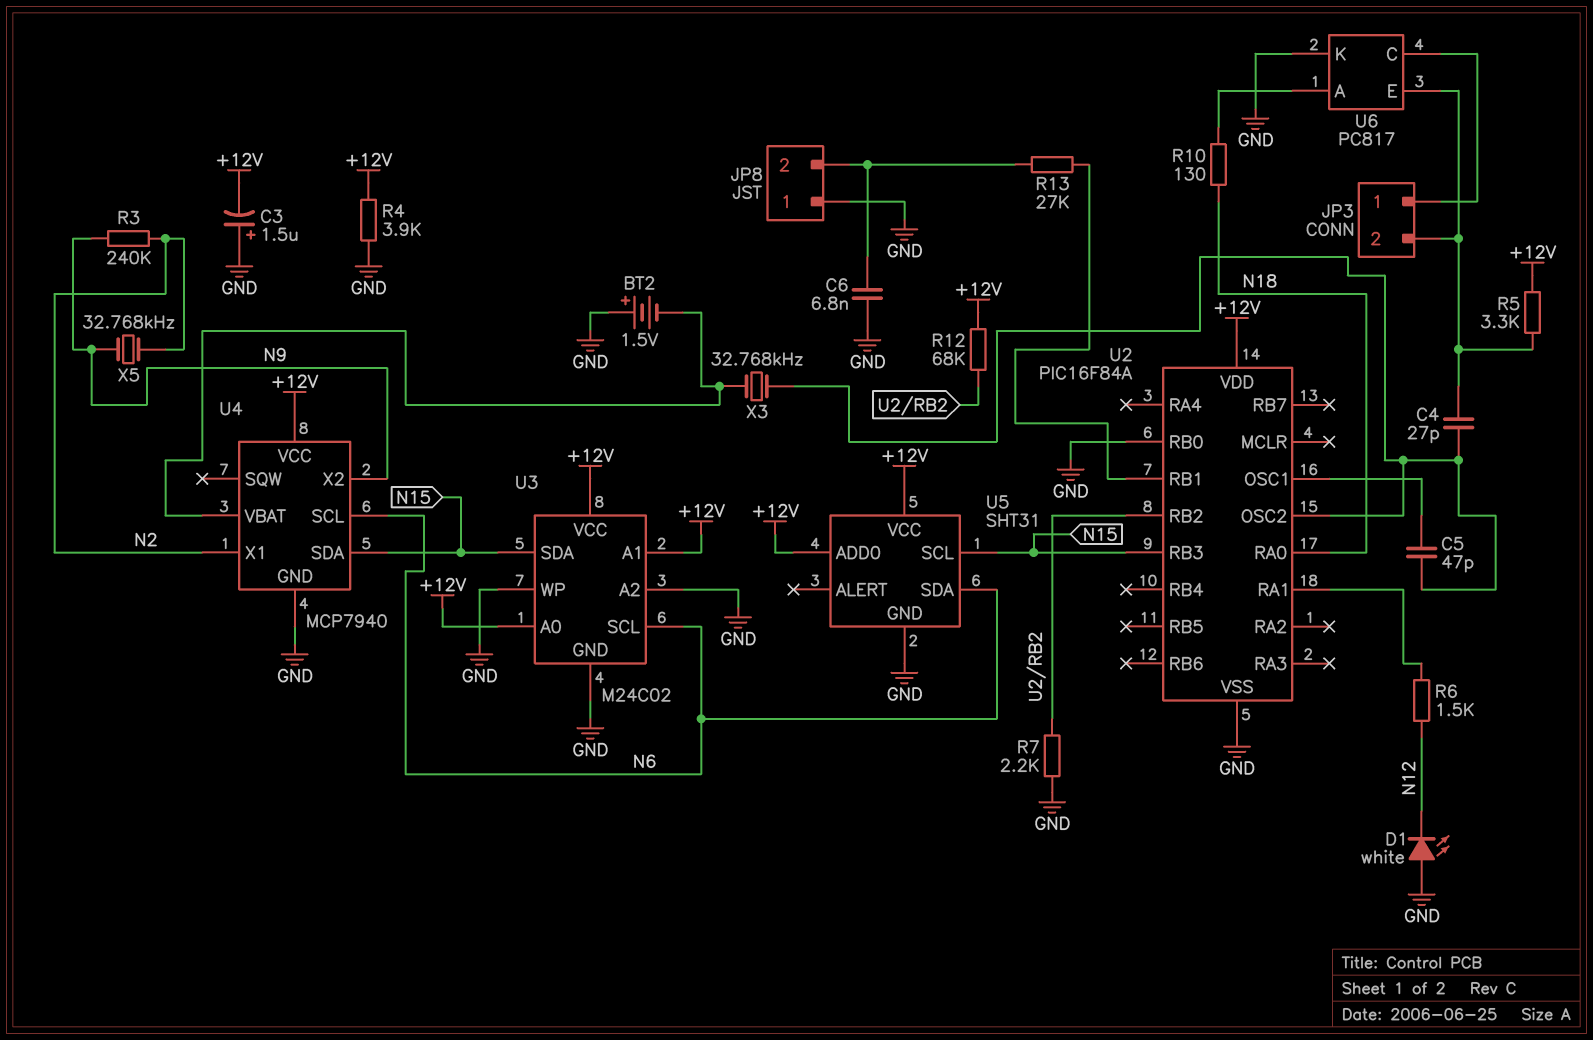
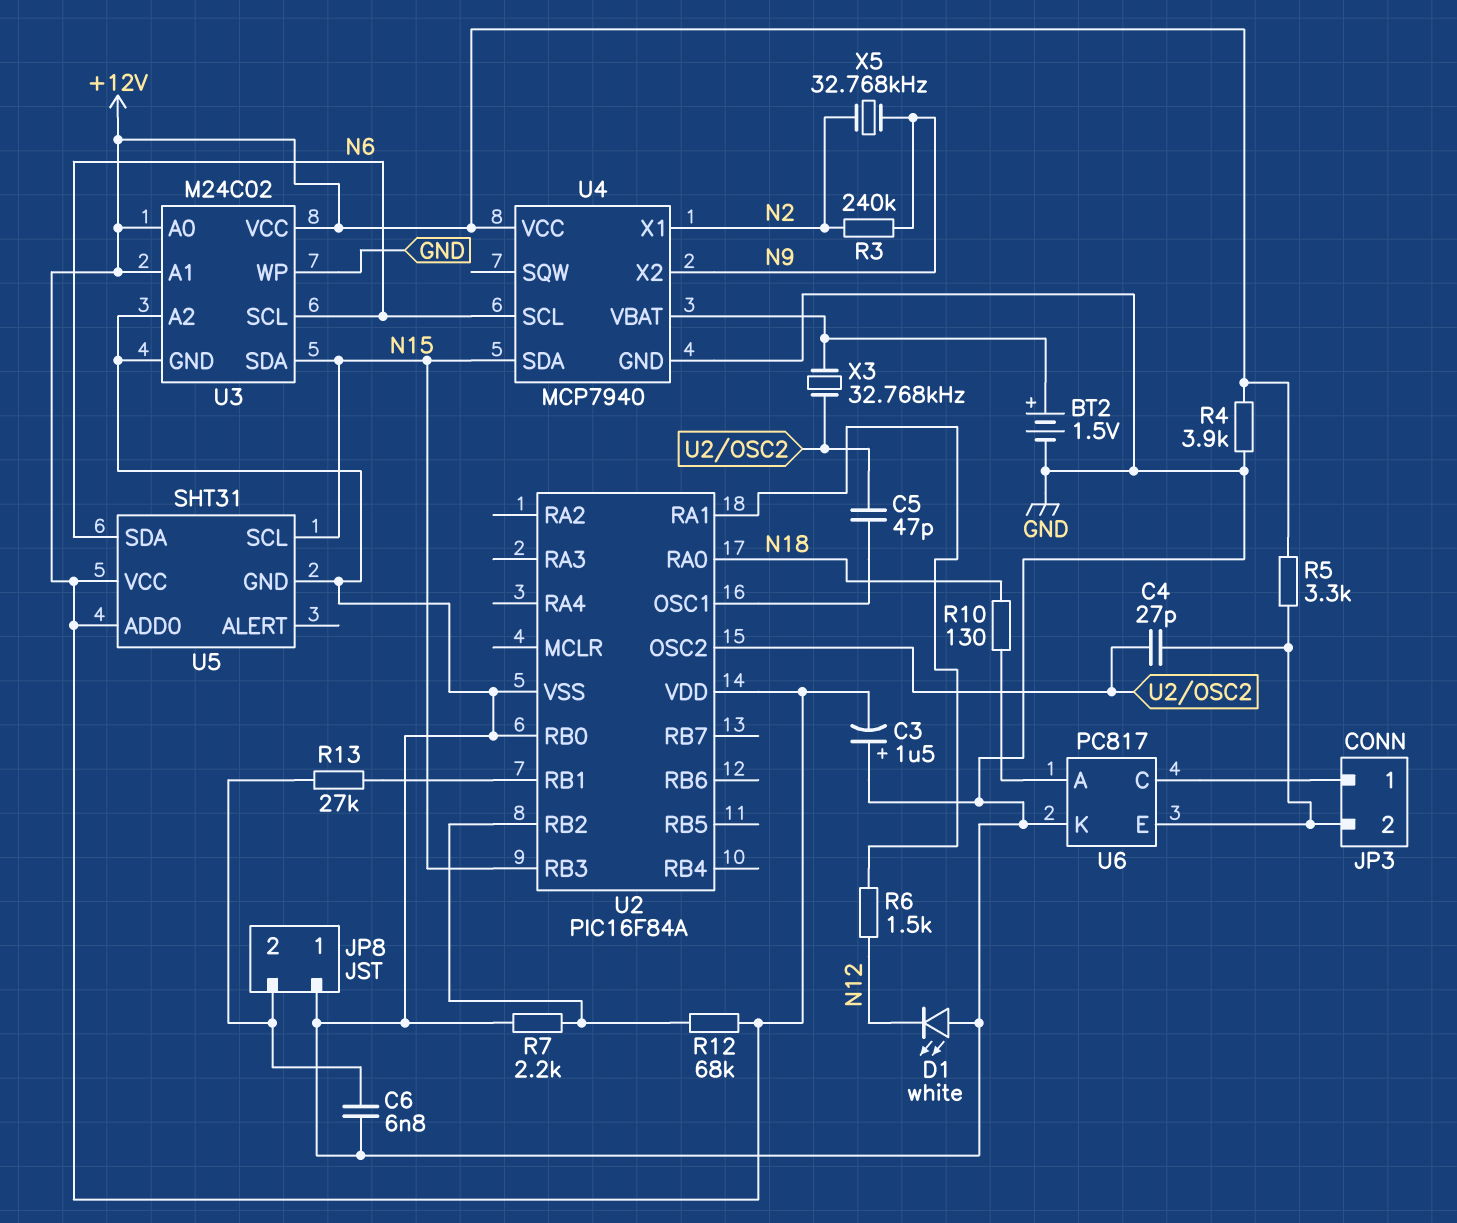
BT2: 1.5V (plus GND, minus U4/VBAT) -> 1.5V (plus U4/VBAT, minus GND)

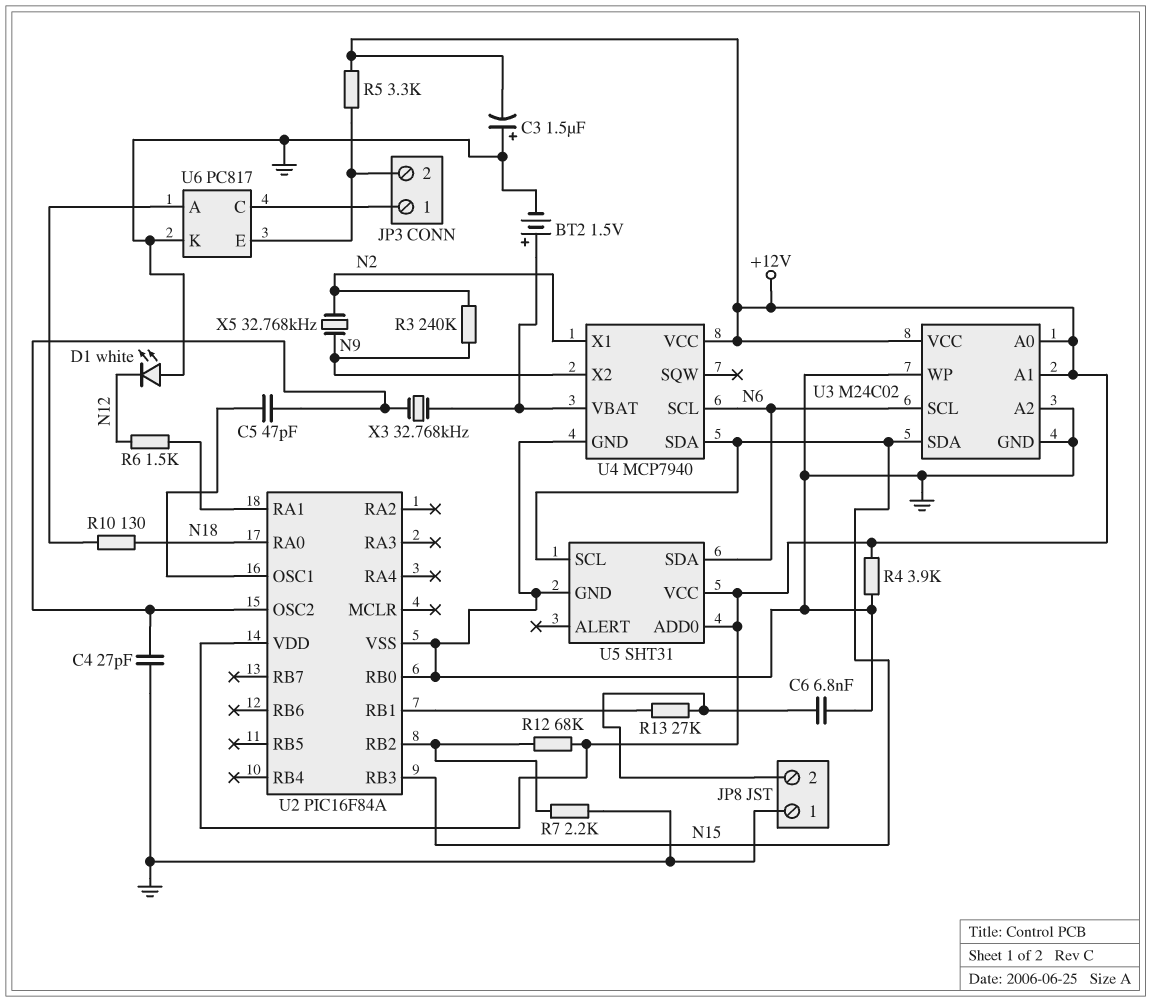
C4: 27pF (JP3/2, U2/OSC2) -> 27pF (GND, U2/OSC2)

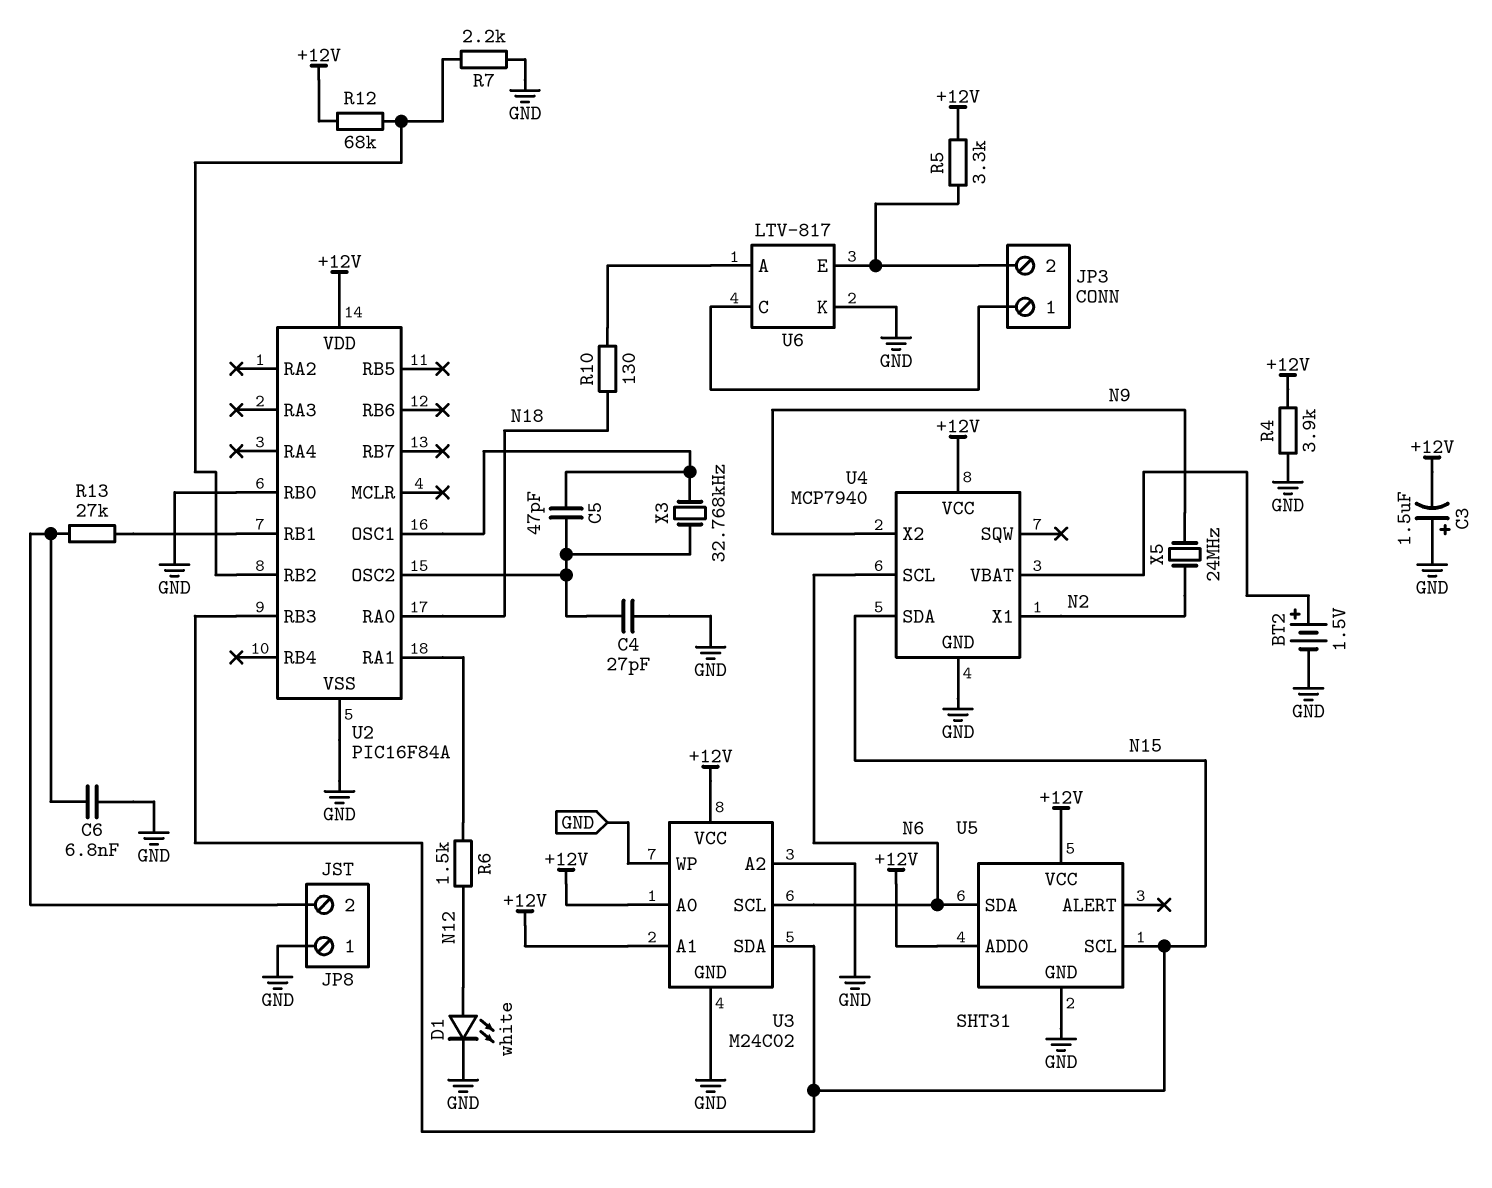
D1: LED white (A GND, K N12) -> LED white (A N12, K GND)
R3: 240k (N2, N9) -> none
U6: PC817 -> LTV-817
X3: 32.768kHz (U2/OSC2, U4/VBAT) -> 32.768kHz (U2/OSC1, U2/OSC2)
X5: 32.768kHz (N2, N9) -> 24MHz (N2, N9)

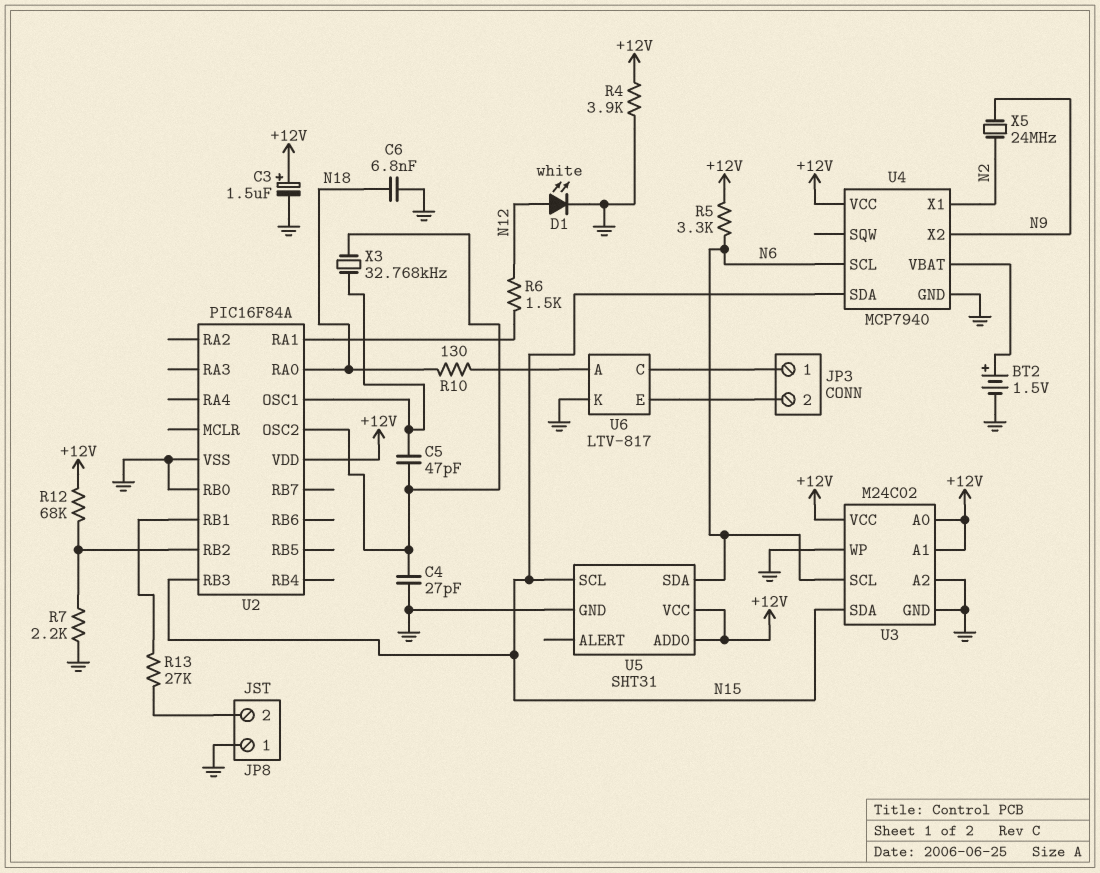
C3: 1.5uF (plus GND, minus +12V) -> 1.5uF (plus +12V, minus GND)
C6: 6.8nF (GND, JP8/2) -> 6.8nF (GND, N18)
R5: 3.3k (+12V, JP3/2) -> 3.3k (+12V, N6)

